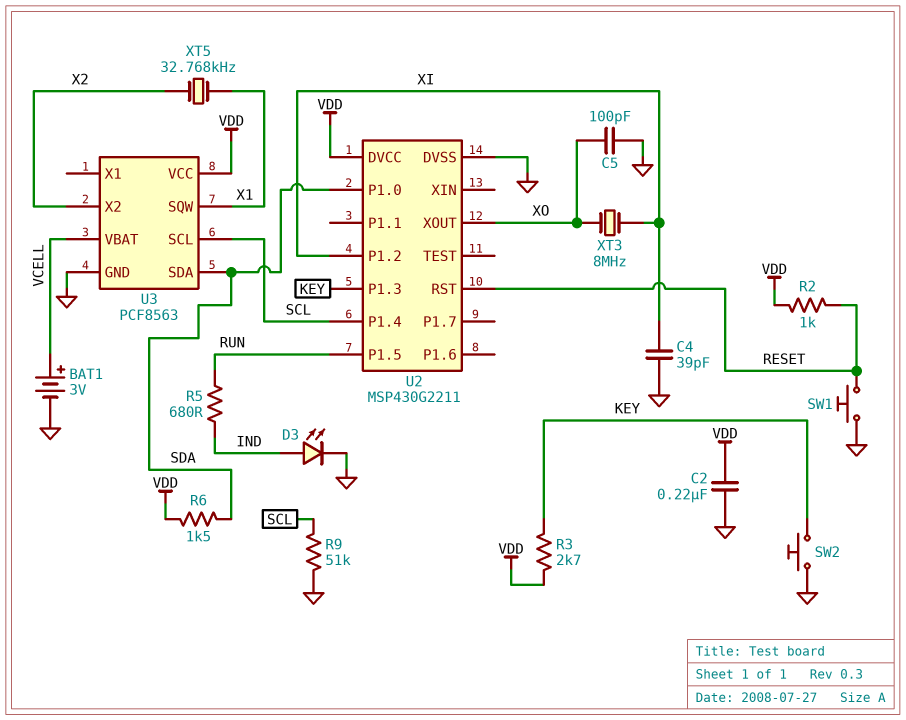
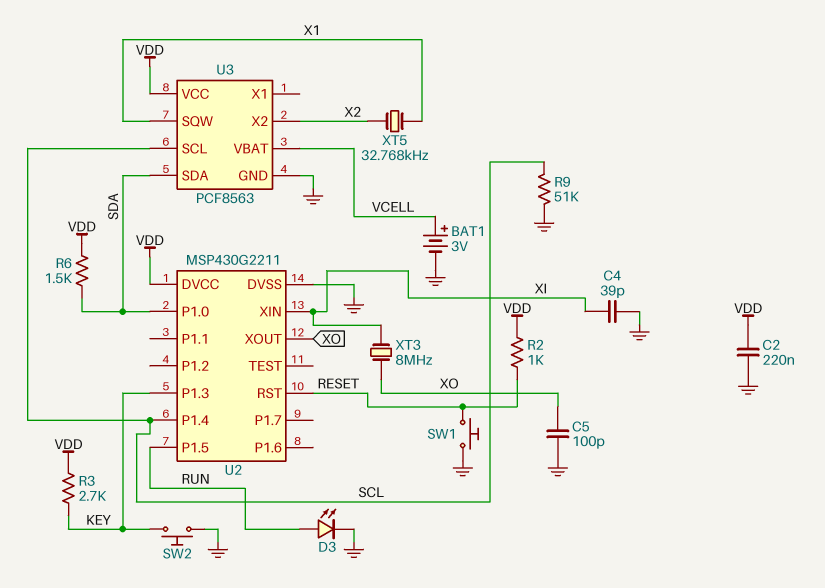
D3: LED (A IND, K GND) -> LED (A RUN, K GND)
R5: 680 (IND, RUN) -> none
U2 pin P1.2: XI -> none
U2 pin XIN: none -> XI

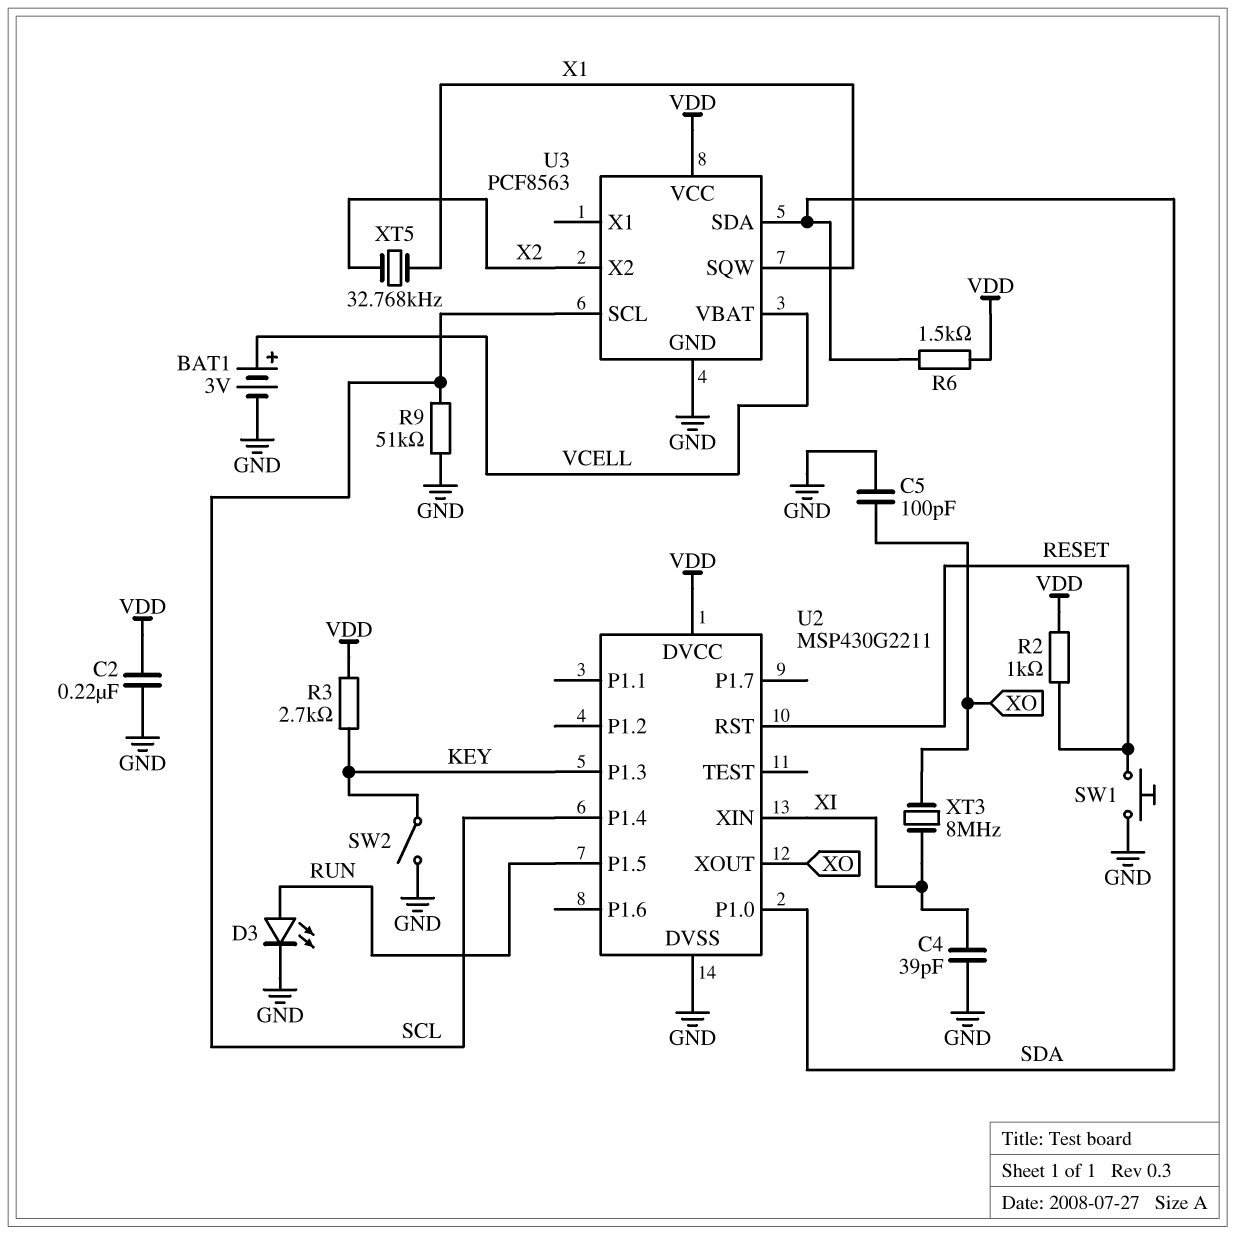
SW2: button (GND, KEY) -> switch (GND, KEY)

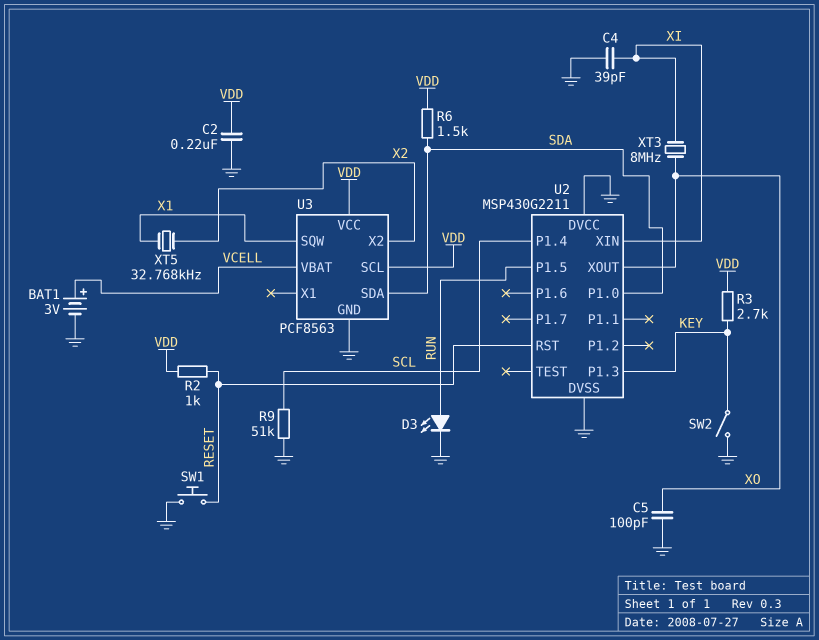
U2 pin DVCC: VDD -> GND
U3 pin SCL: SCL -> VDD

